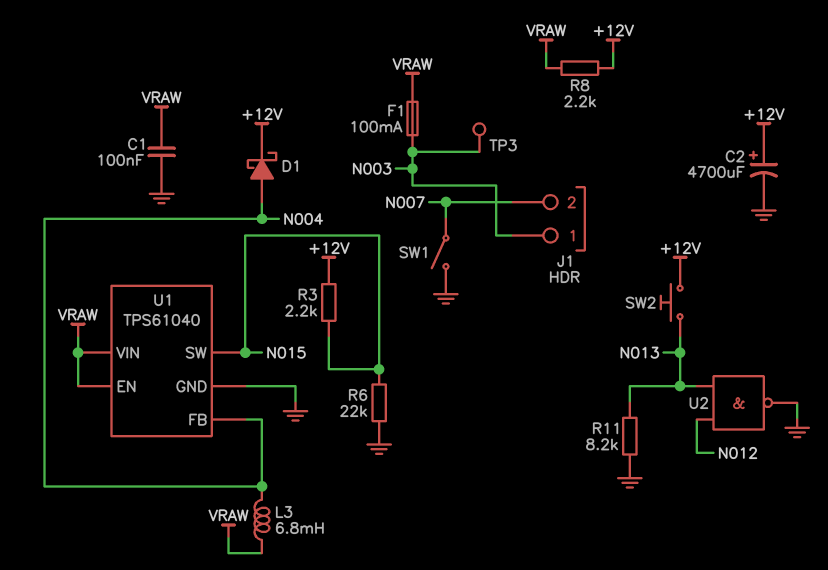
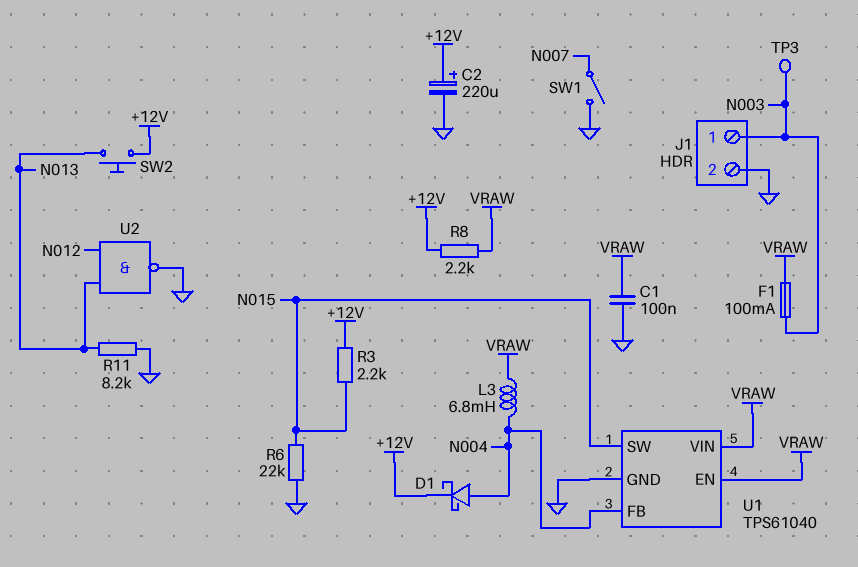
C2: 4700uF (plus +12V, minus GND) -> 220uF (plus +12V, minus GND)
J1 pin 2: N007 -> GND

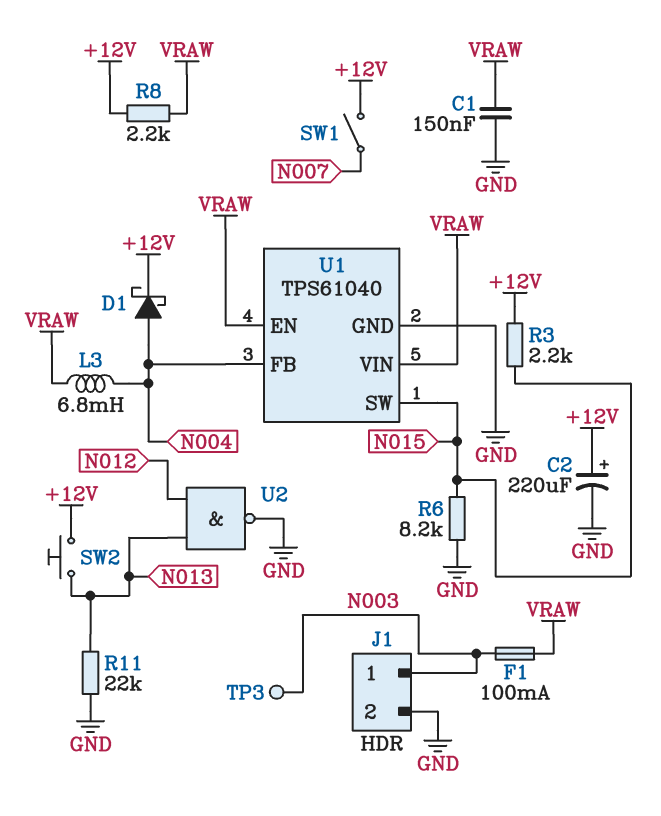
C1: 100nF (GND, VRAW) -> 150nF (GND, VRAW)
R6: 22k (GND, N015) -> 8.2k (GND, N015)
R11: 8.2k (GND, N013) -> 22k (GND, N013)
SW1: switch (GND, N007) -> switch (+12V, N007)

